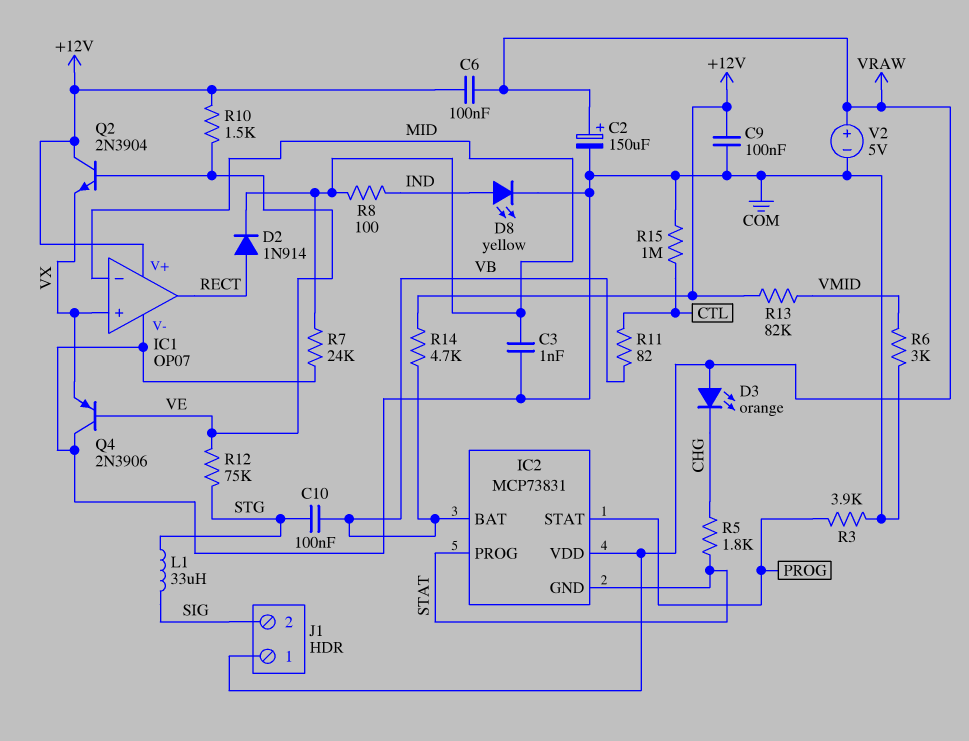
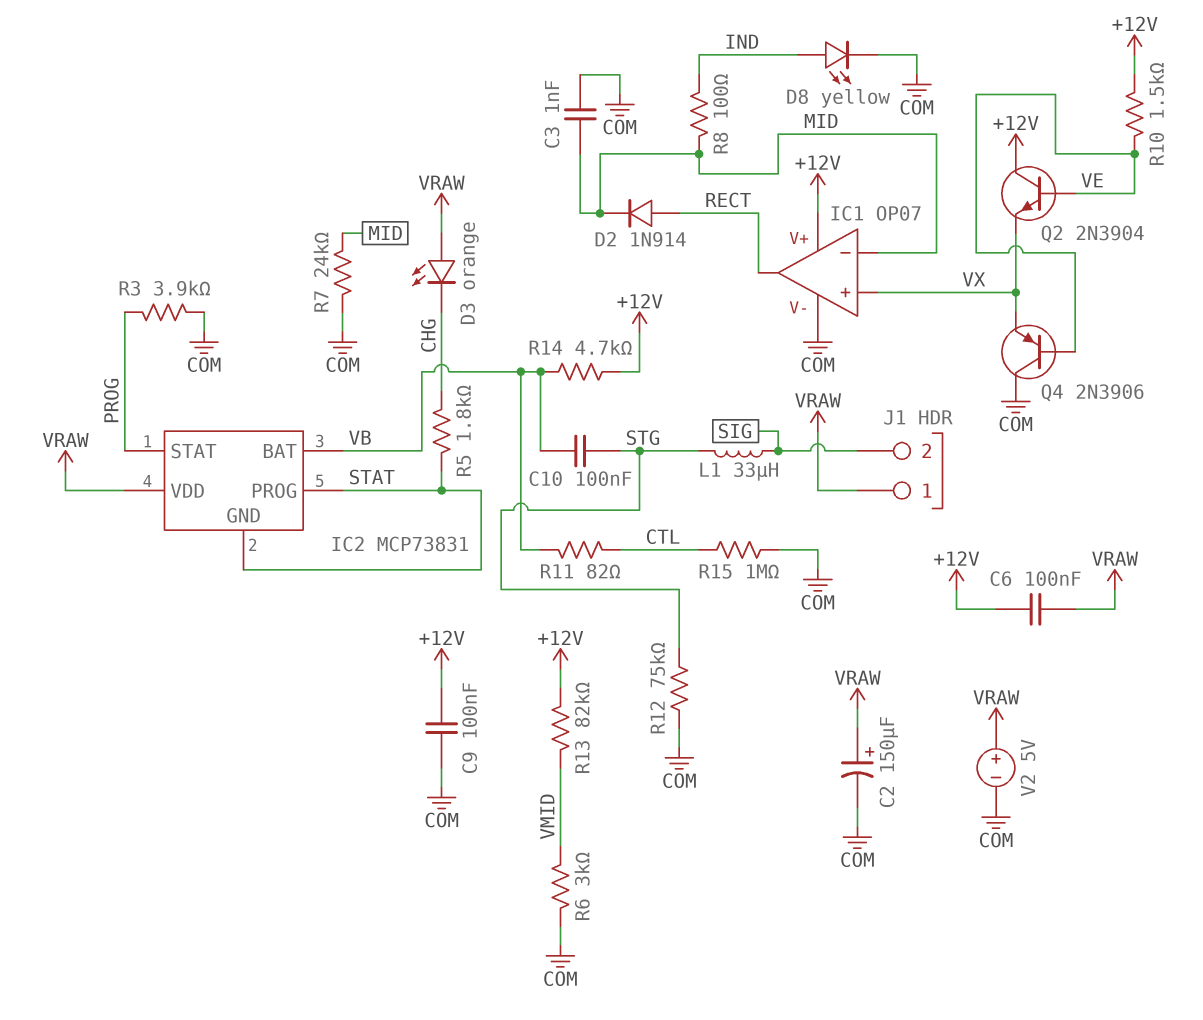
R12: 75k (STG, VE) -> 75k (COM, STG)

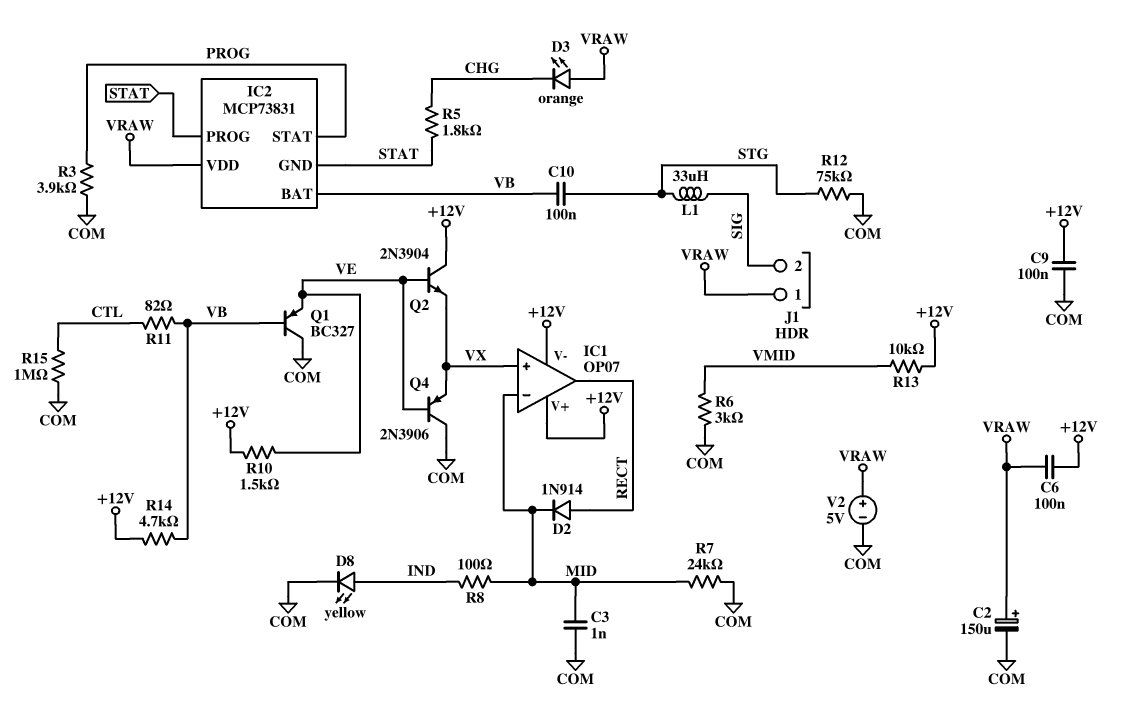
IC1 pin V-: COM -> +12V
Q1: none -> PNP BC327 (B VB, C COM, E VE)
R13: 82k (+12V, VMID) -> 10k (+12V, VMID)

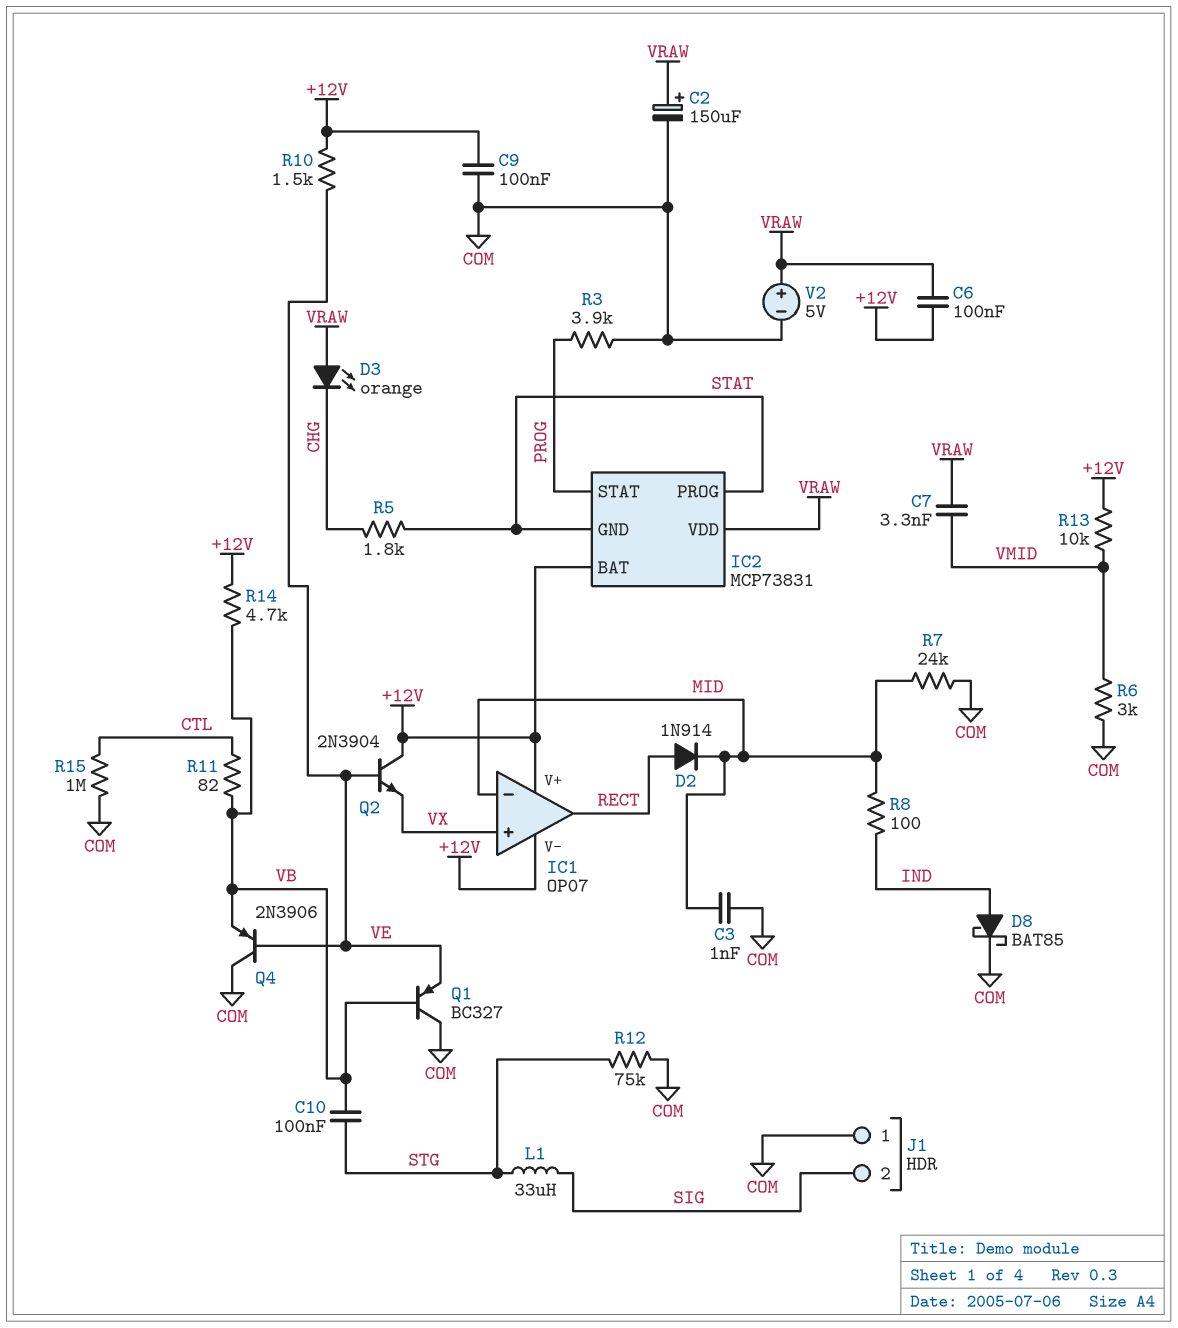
C7: none -> 3.3nF (VMID, VRAW)
D8: LED yellow (A IND, K COM) -> schottky BAT85 (A IND, K COM)
IC2 pin BAT: VB -> +12V
J1 pin 1: VRAW -> COM
Q4: PNP 2N3906 (B VE, C COM, E VX) -> PNP 2N3906 (B VE, C COM, E VB)

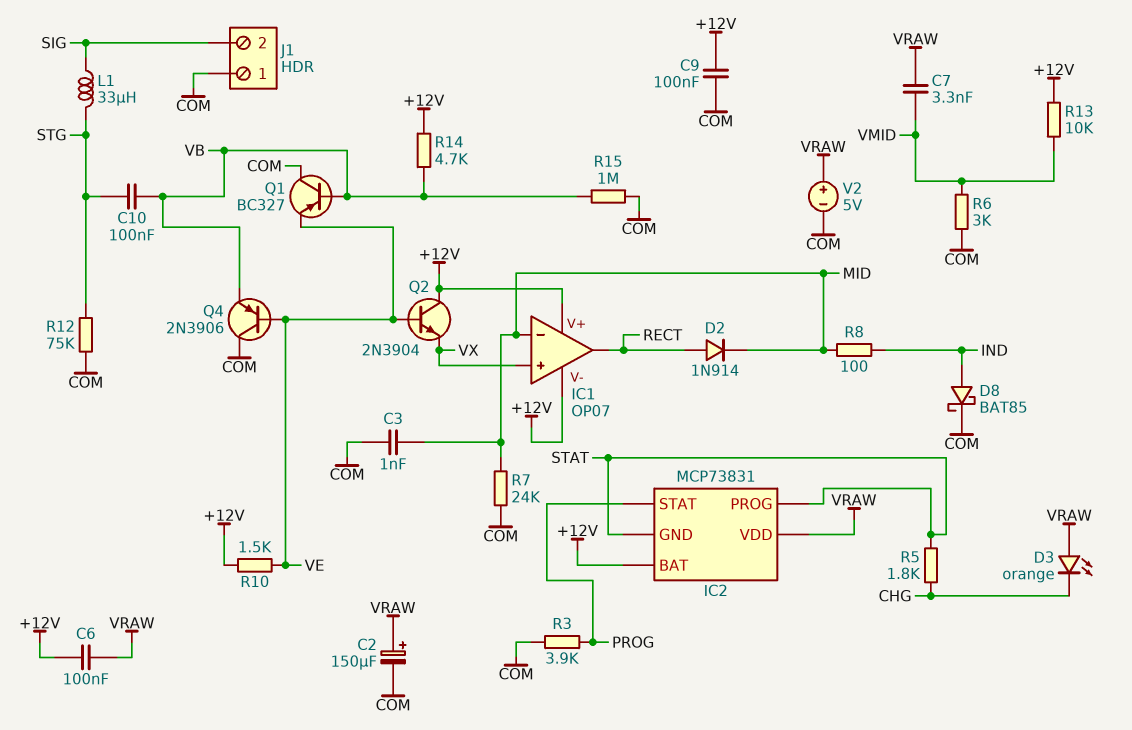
R11: 82 (CTL, VB) -> none
R15: 1M (COM, CTL) -> 1M (COM, VB)

